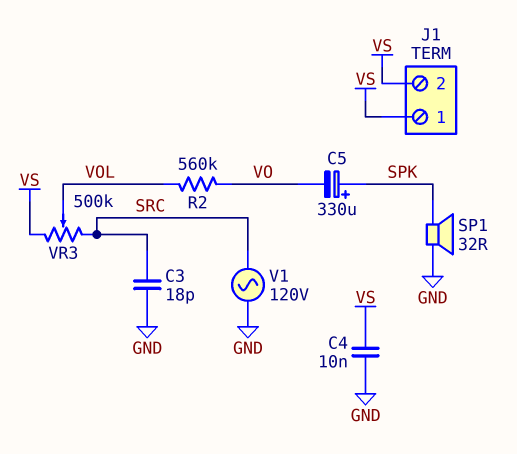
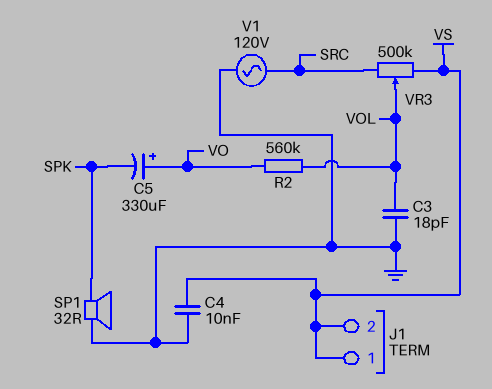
C3: 18pF (GND, SRC) -> 18pF (GND, VOL)
C5: 330uF (plus SPK, minus VO) -> 330uF (plus VO, minus SPK)

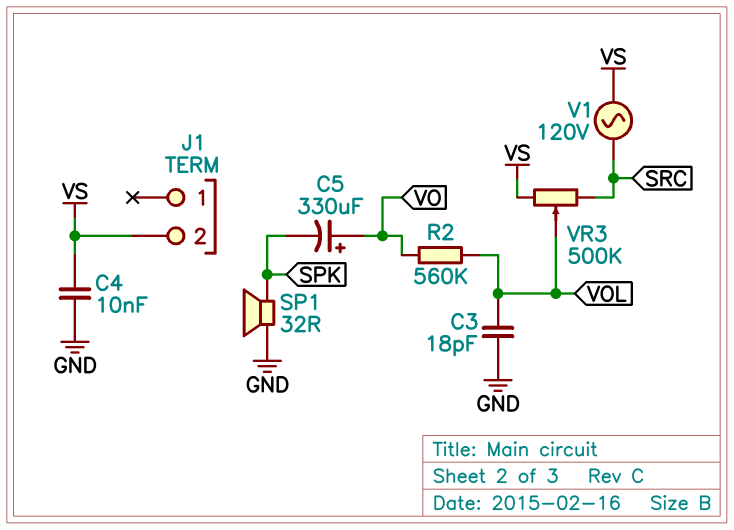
J1 pin 1: VS -> none
V1: AC 120V (GND, SRC) -> AC 120V (SRC, VS)

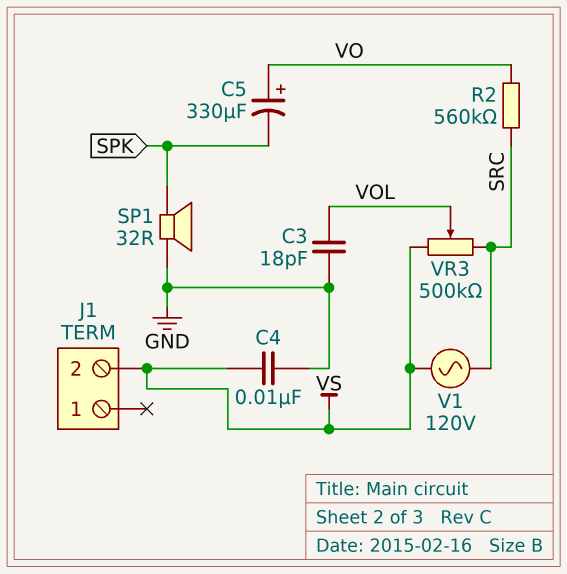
R2: 560k (VO, VOL) -> 560k (SRC, VO)

